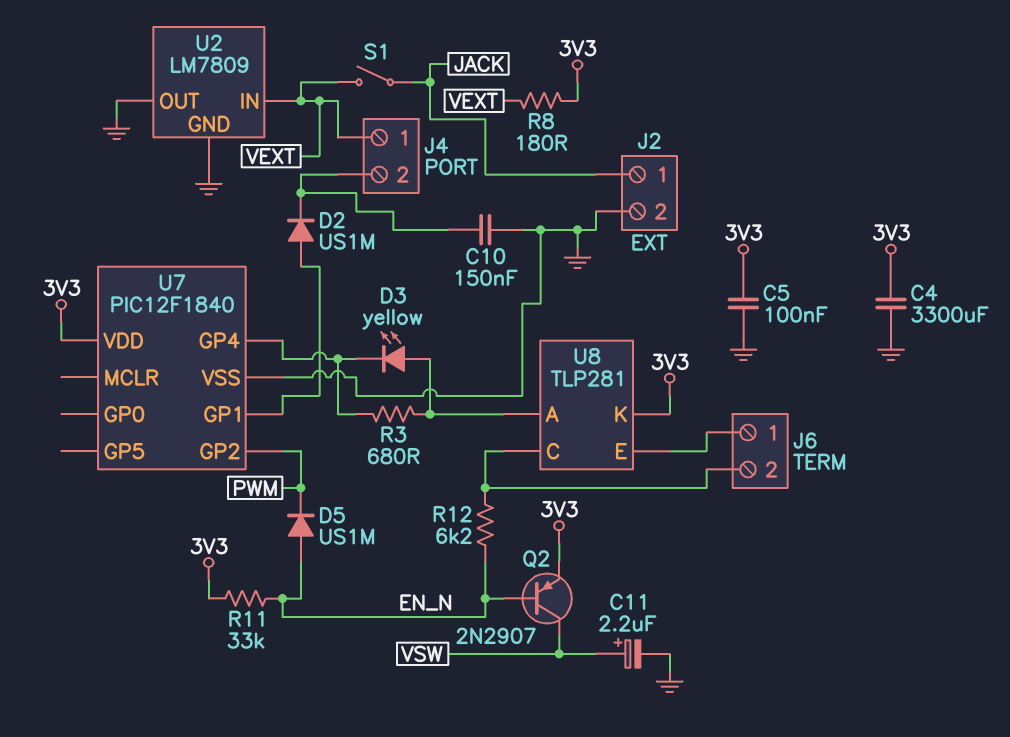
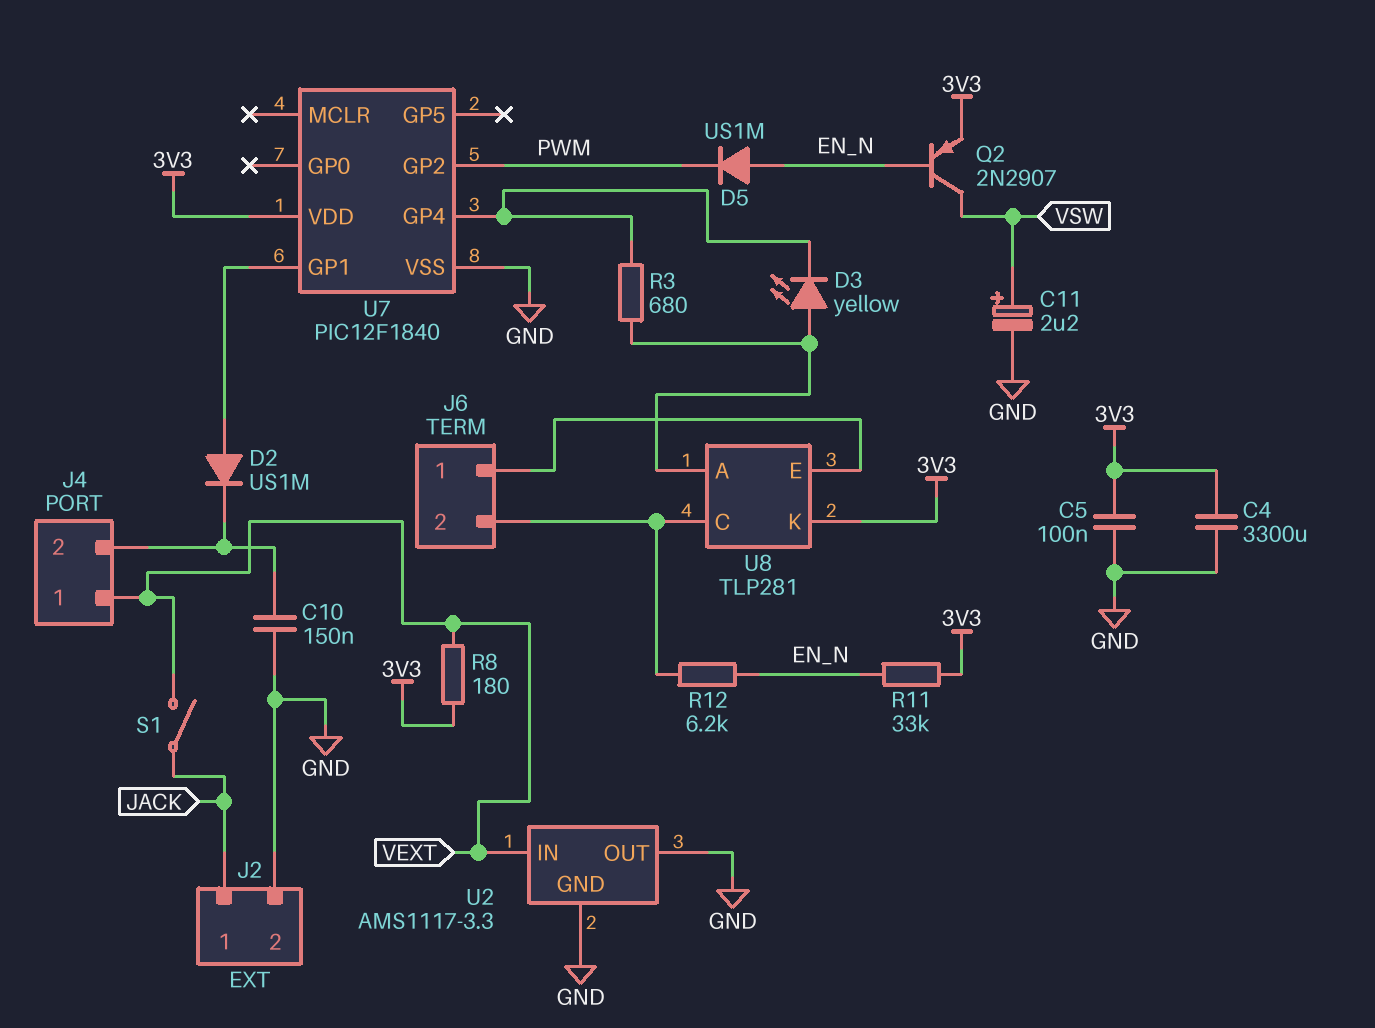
U2: LM7809 -> AMS1117-3.3

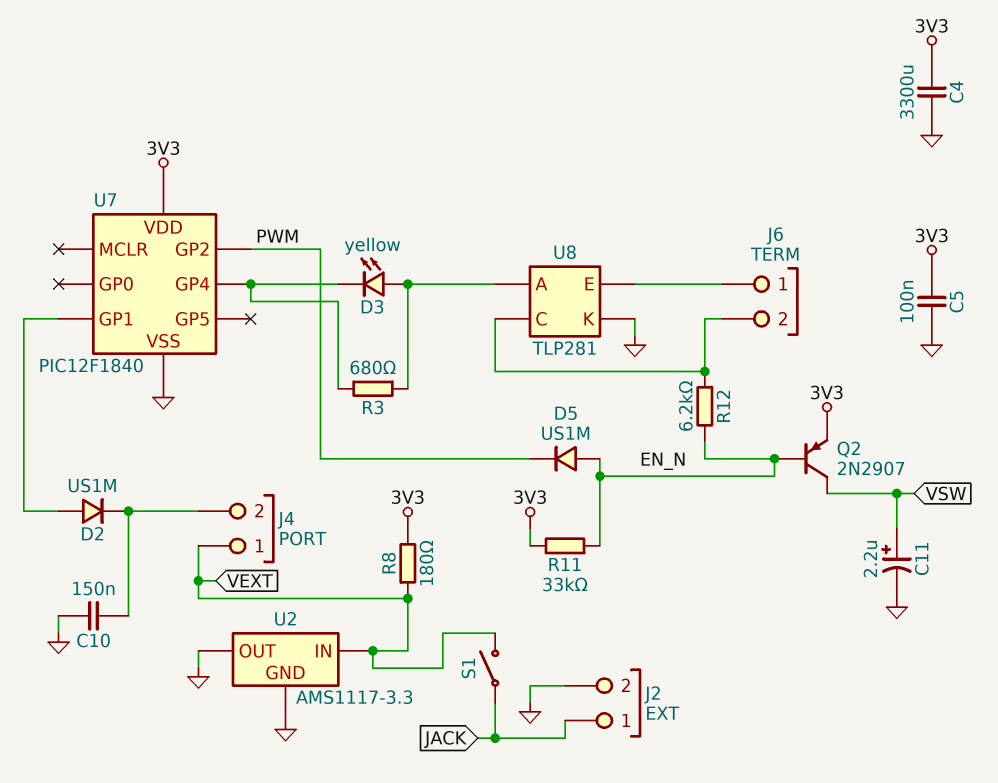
U8 pin K: 3V3 -> GND

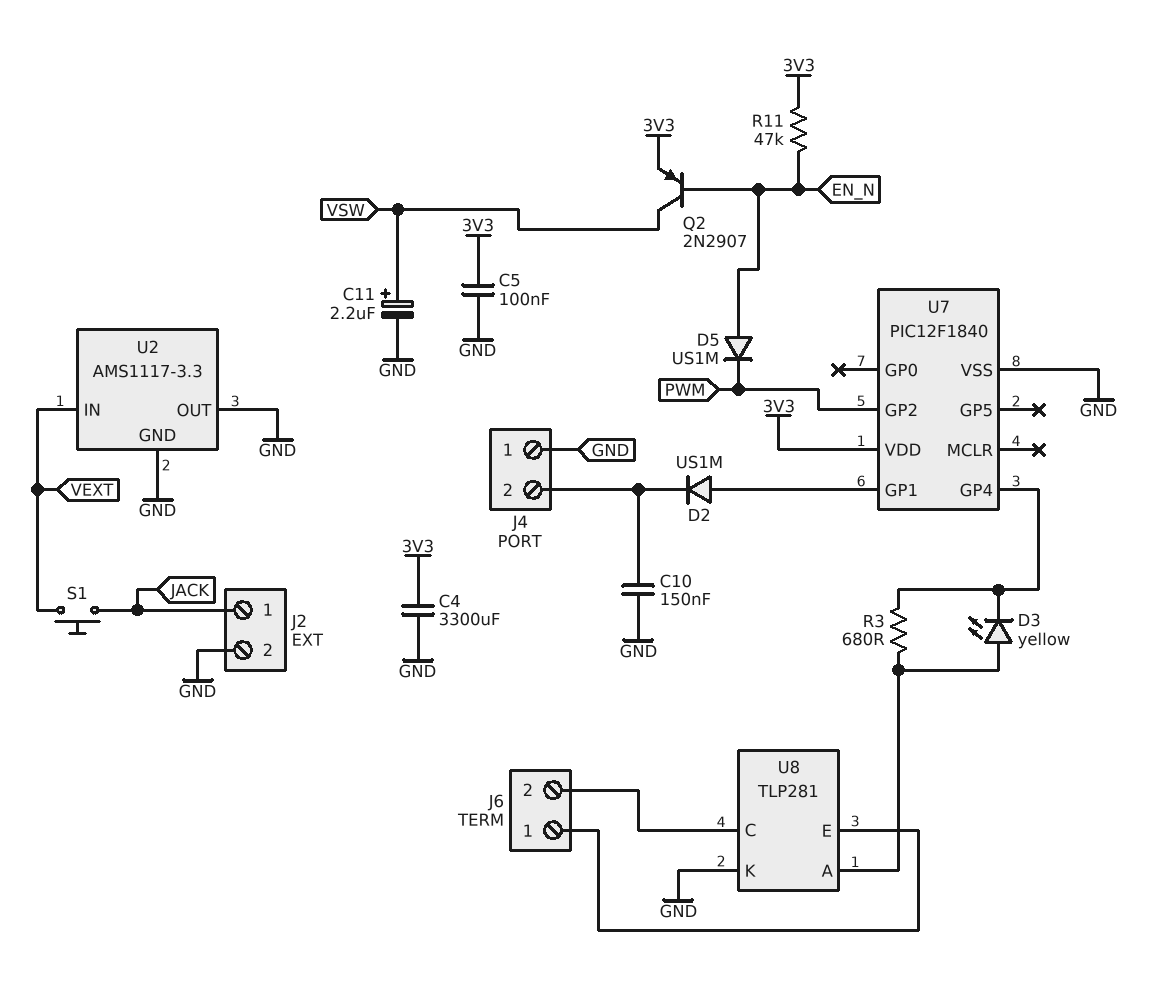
J4 pin 1: VEXT -> GND
R8: 180 (3V3, VEXT) -> none
R11: 33k (3V3, EN_N) -> 47k (3V3, EN_N)
R12: 6.2k (EN_N, J6/2) -> none
S1: switch (JACK, VEXT) -> button (JACK, VEXT)

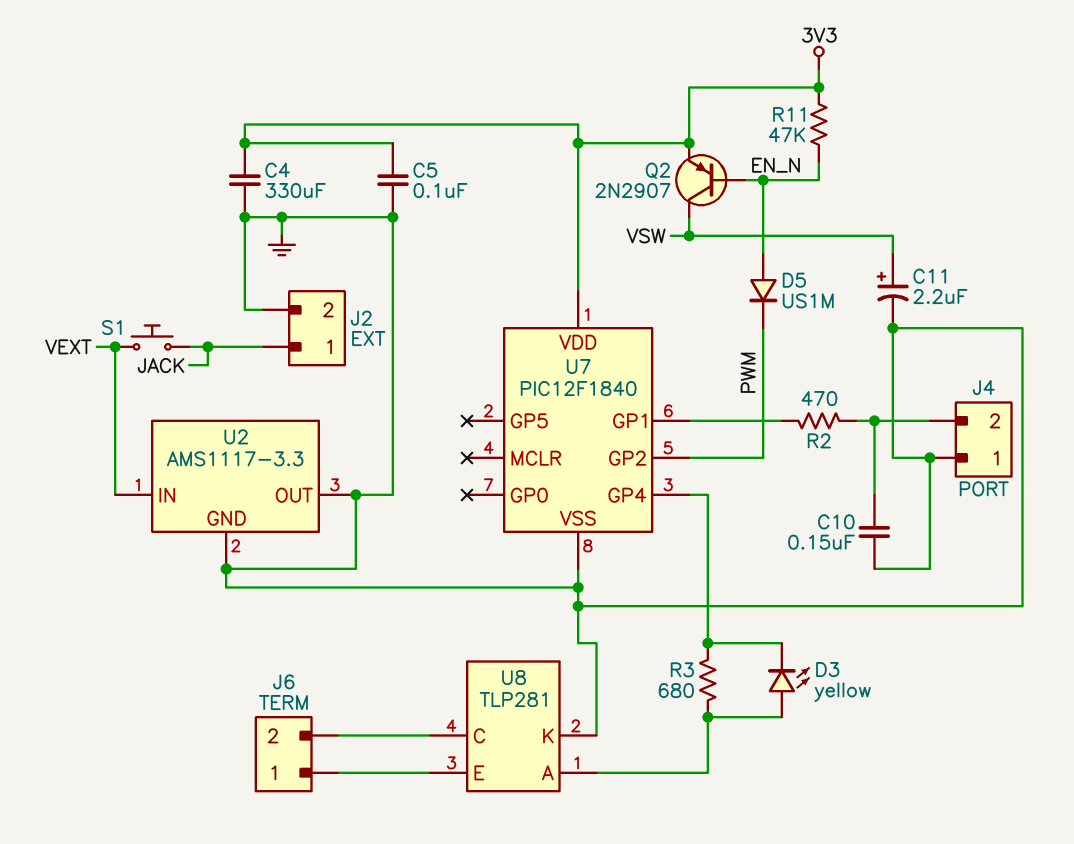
C4: 3300uF (3V3, GND) -> 330uF (3V3, GND)
D2: diode US1M (A U7/GP1, K J4/2) -> none
R2: none -> 470 (J4/2, U7/GP1)

